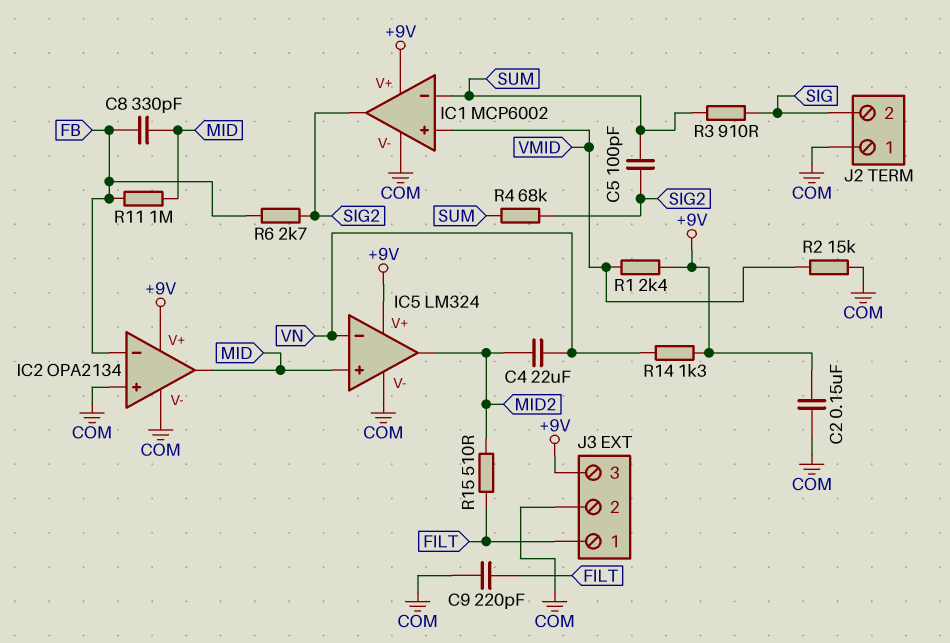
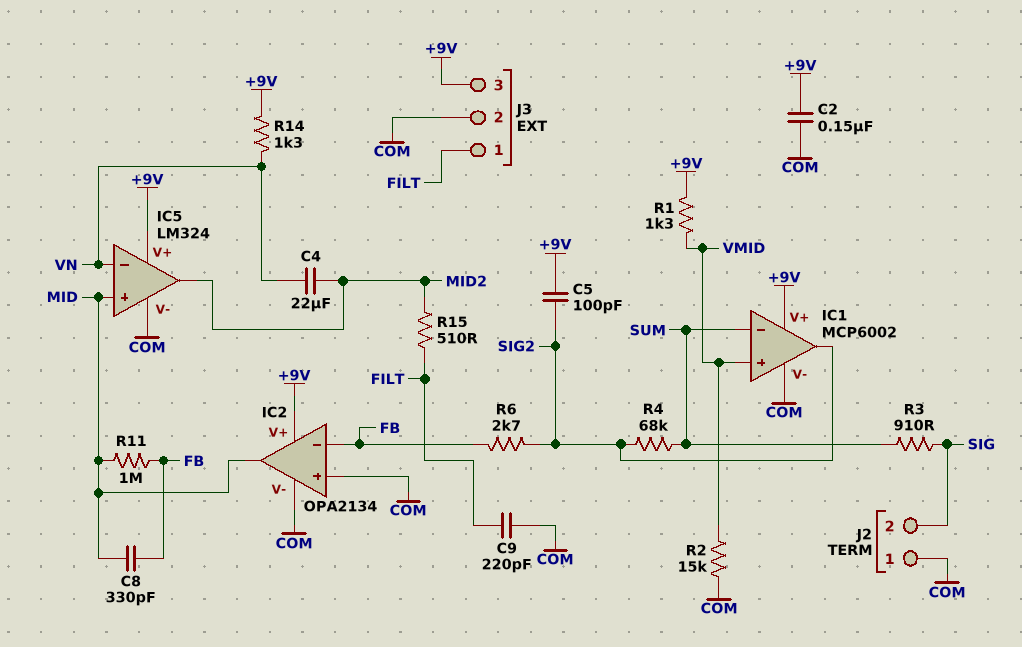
C5: 100pF (SIG2, SUM) -> 100pF (+9V, SIG2)
R1: 2.4k (+9V, VMID) -> 1.3k (+9V, VMID)

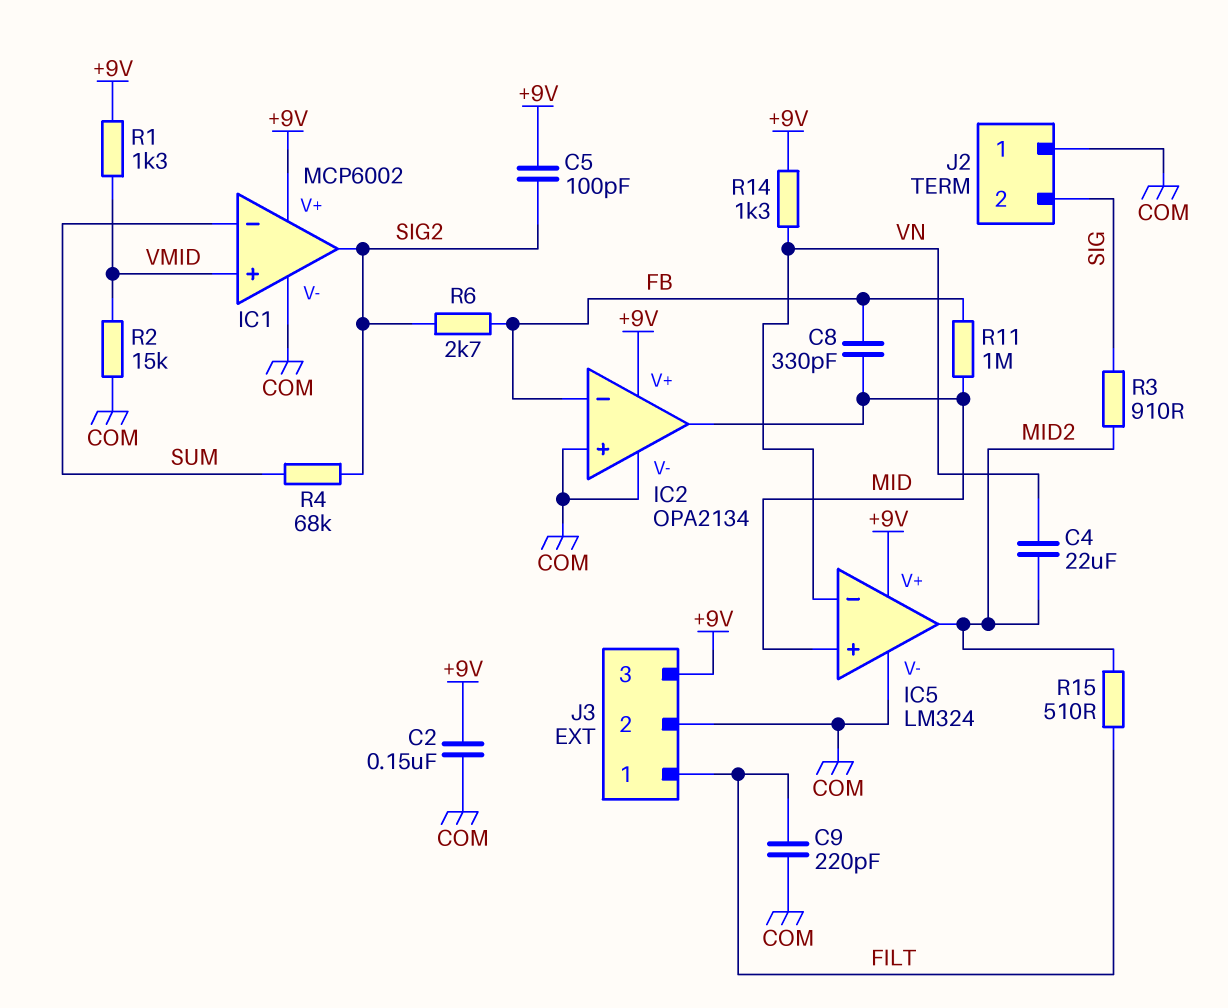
R3: 910 (SIG, SUM) -> 910 (MID2, SIG)

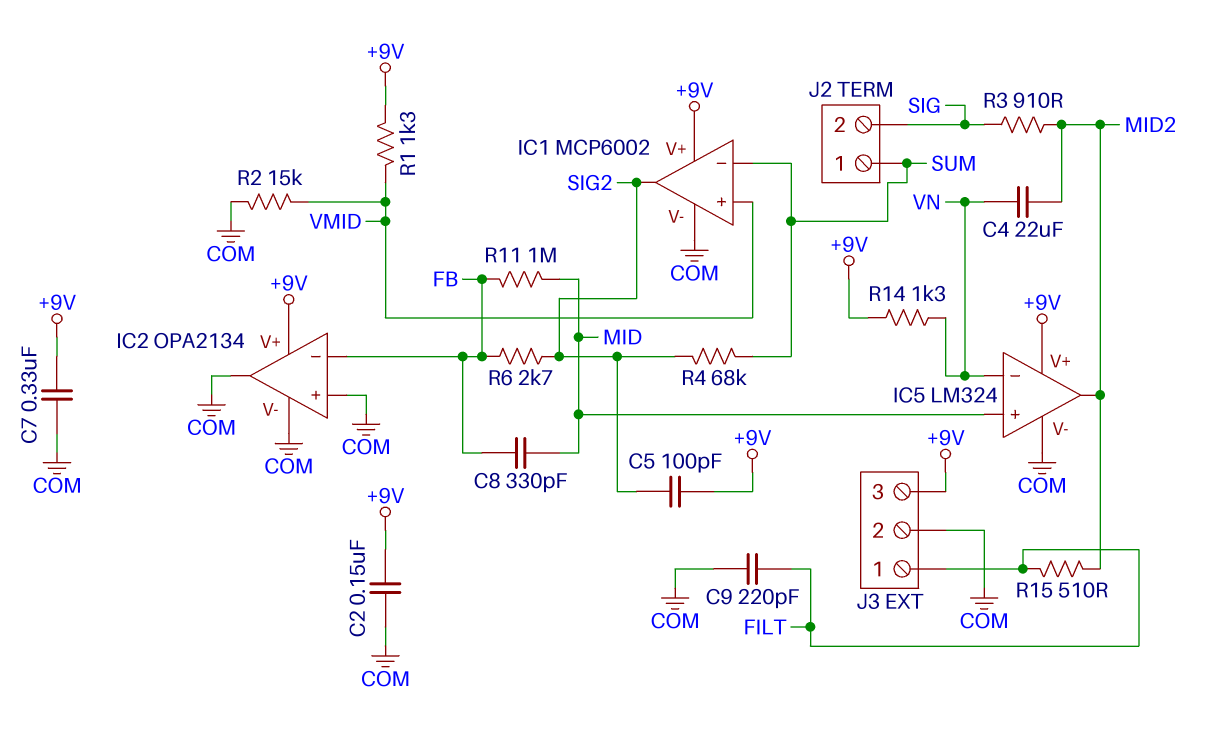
C7: none -> 330nF (+9V, COM)
IC2 pin out: MID -> COM
J2 pin 1: COM -> SUM

